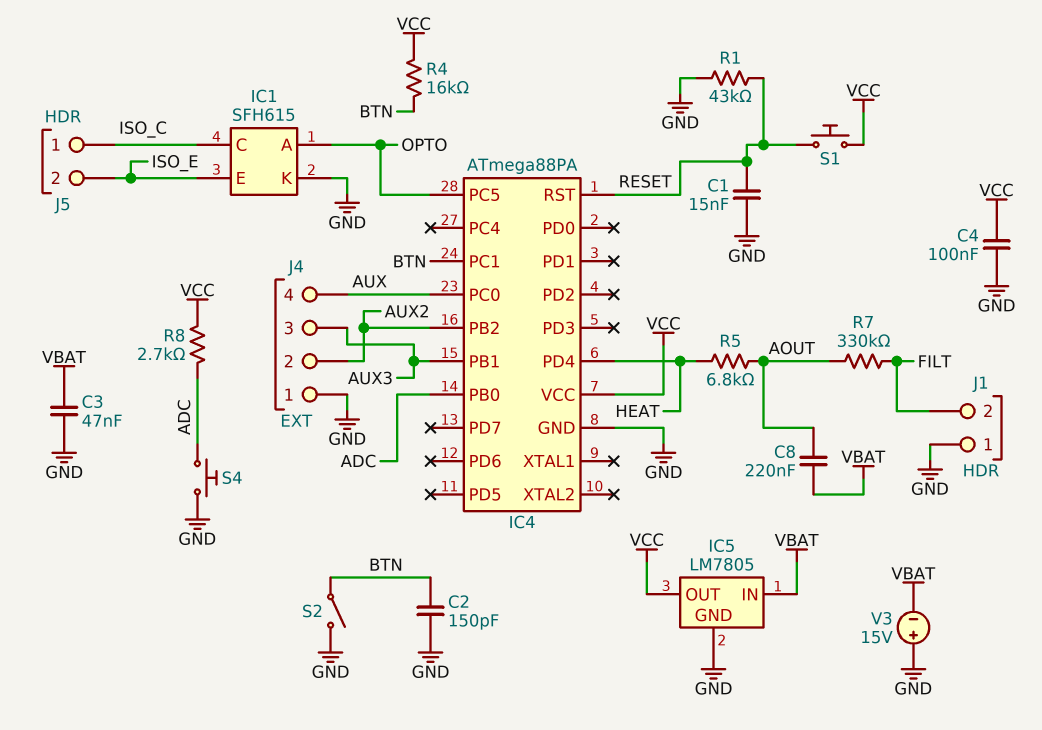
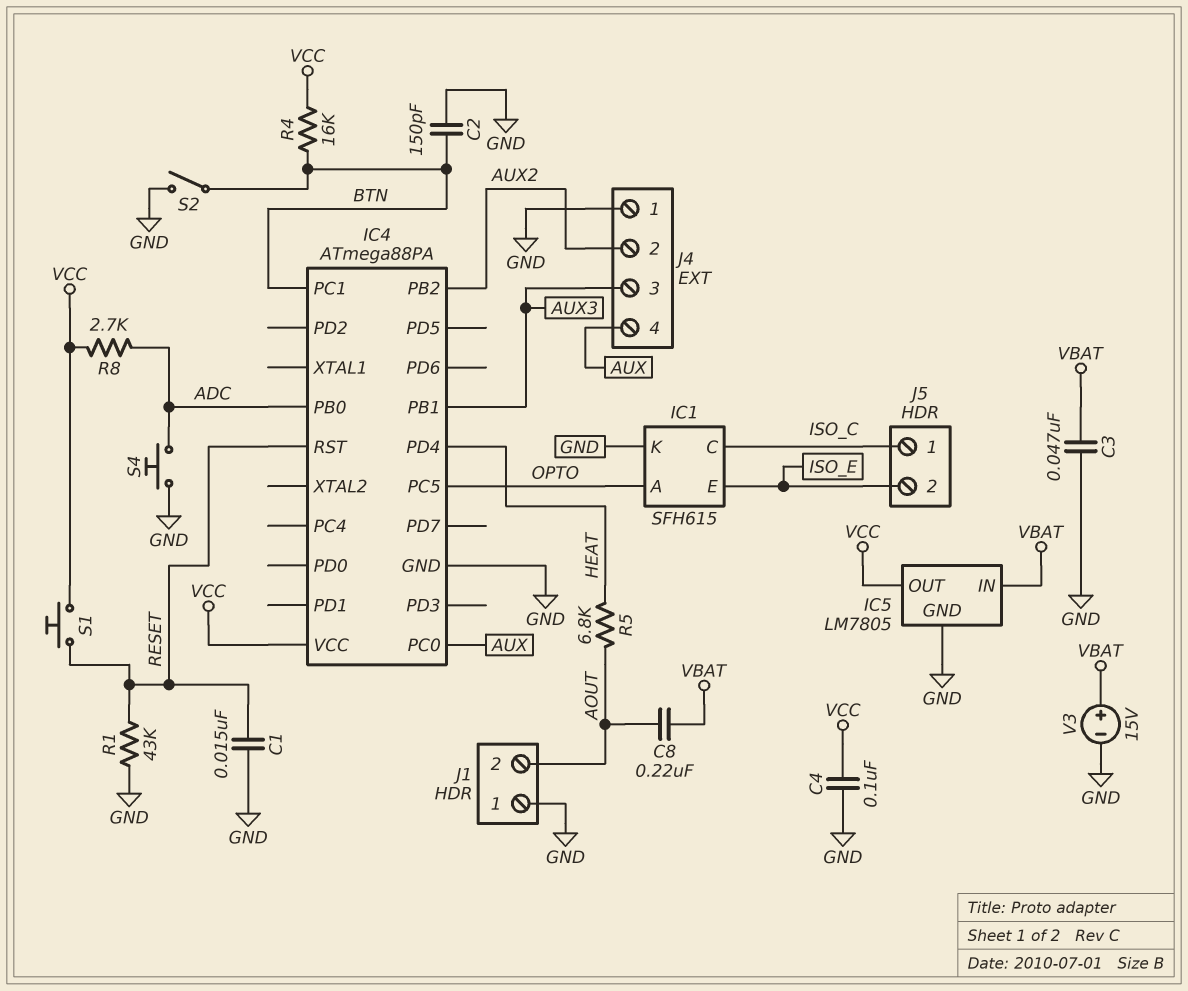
J1 pin 2: FILT -> AOUT
R7: 330k (AOUT, FILT) -> none
V3: 15V (plus GND, minus VBAT) -> 15V (plus VBAT, minus GND)

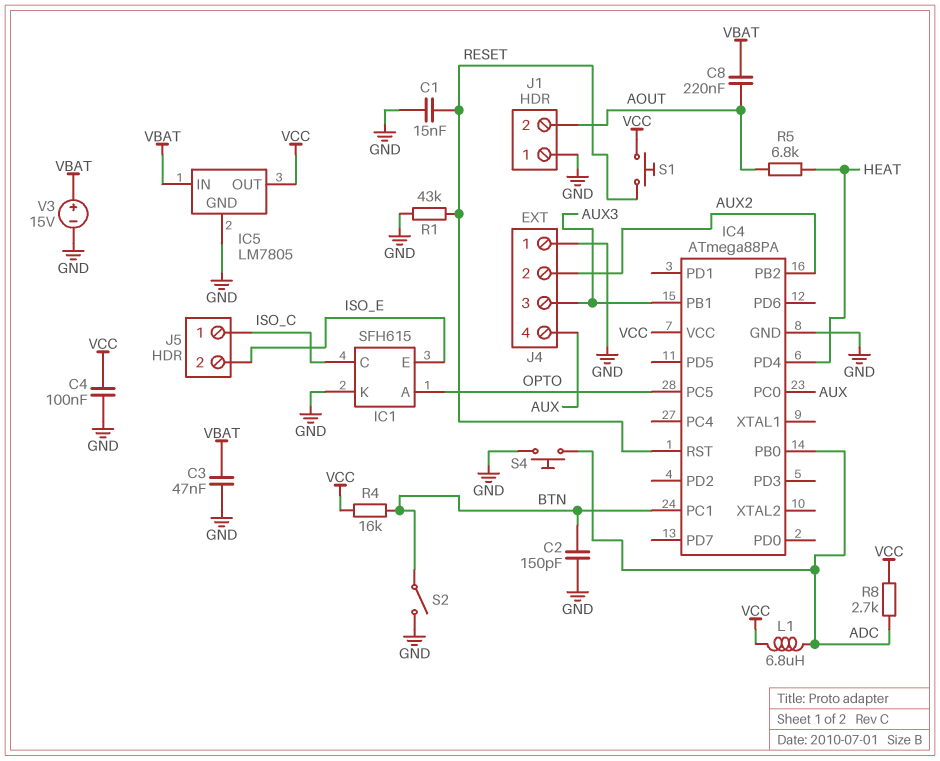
L1: none -> 6.8uH (ADC, VCC)

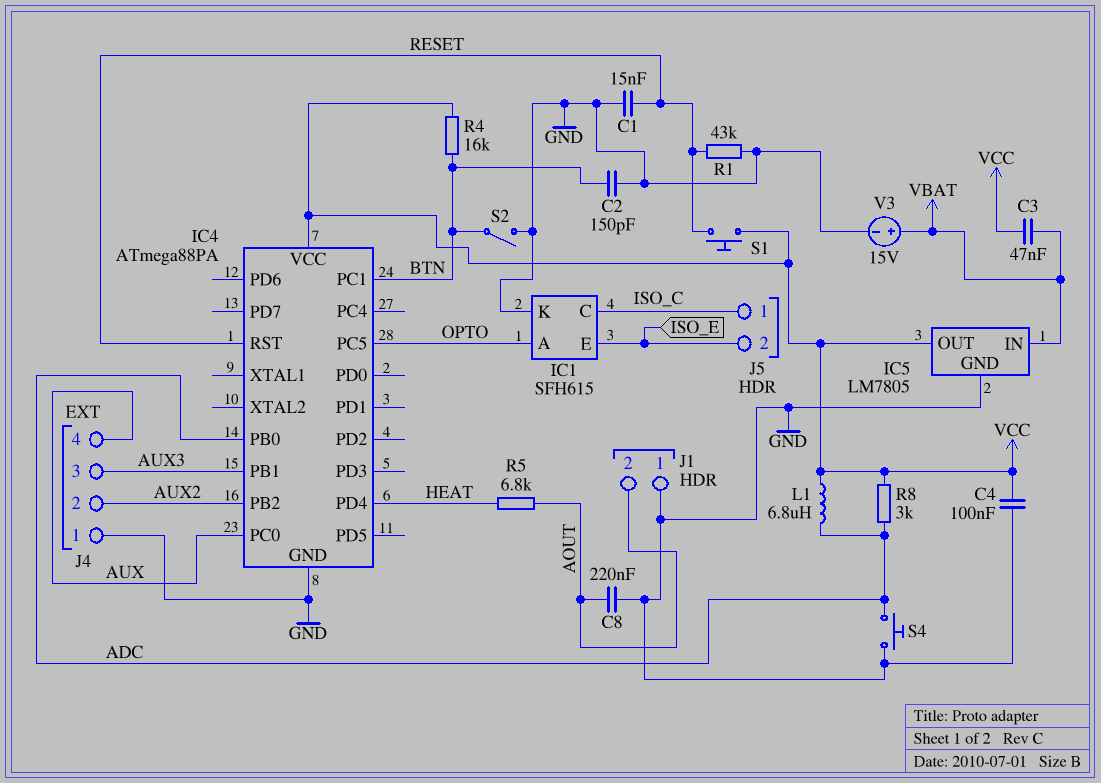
C3: 47nF (GND, VBAT) -> 47nF (VBAT, VCC)
C8: 220nF (AOUT, VBAT) -> 220nF (AOUT, GND)
R8: 2.7k (ADC, VCC) -> 3k (ADC, VCC)

